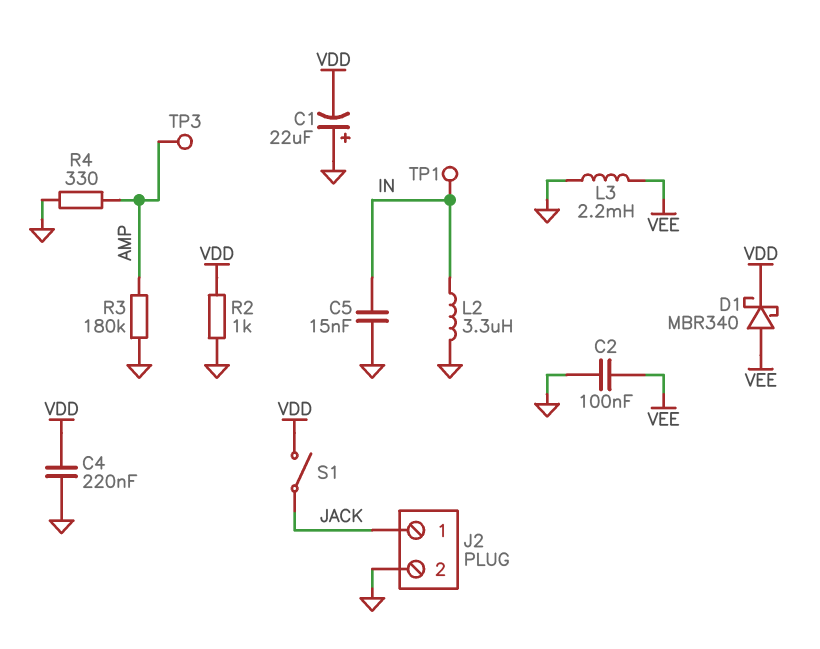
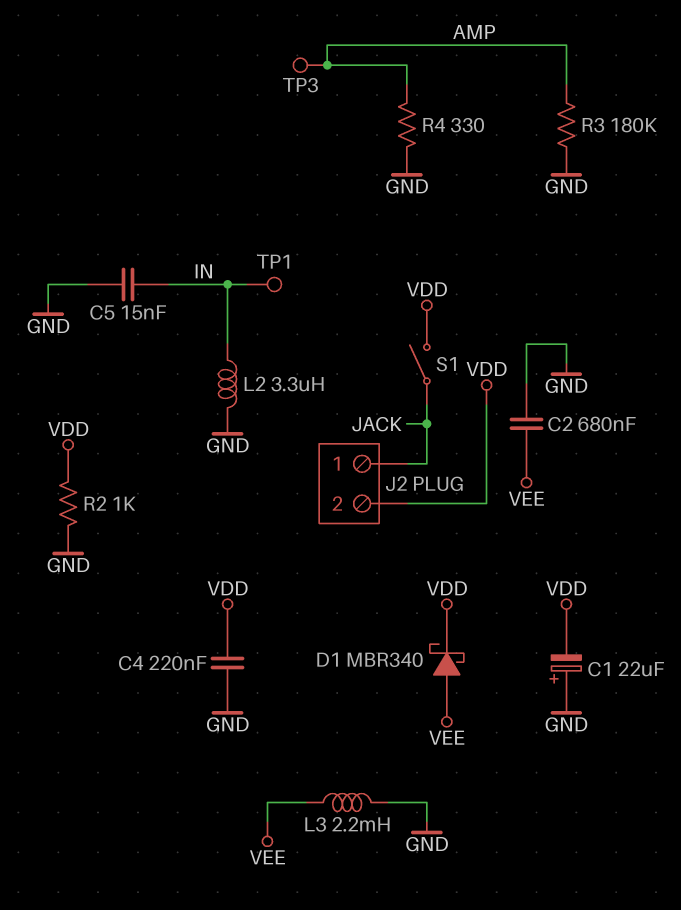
C2: 100nF (GND, VEE) -> 680nF (GND, VEE)
J2 pin 2: GND -> VDD

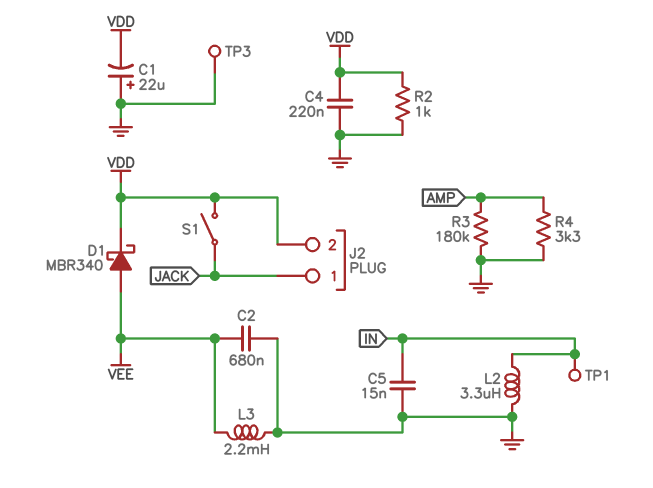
R4: 330 (AMP, GND) -> 3.3k (AMP, GND)
TP3: test point (AMP) -> test point (GND)

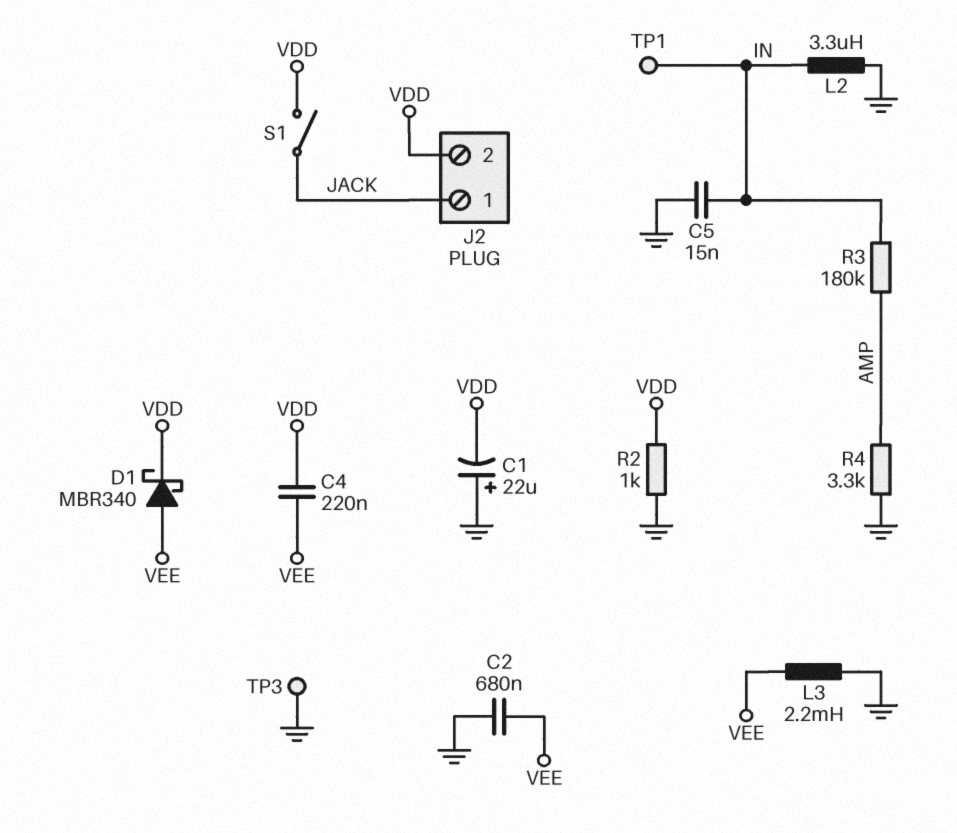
C4: 220nF (GND, VDD) -> 220nF (VDD, VEE)
R3: 180k (AMP, GND) -> 180k (AMP, IN)

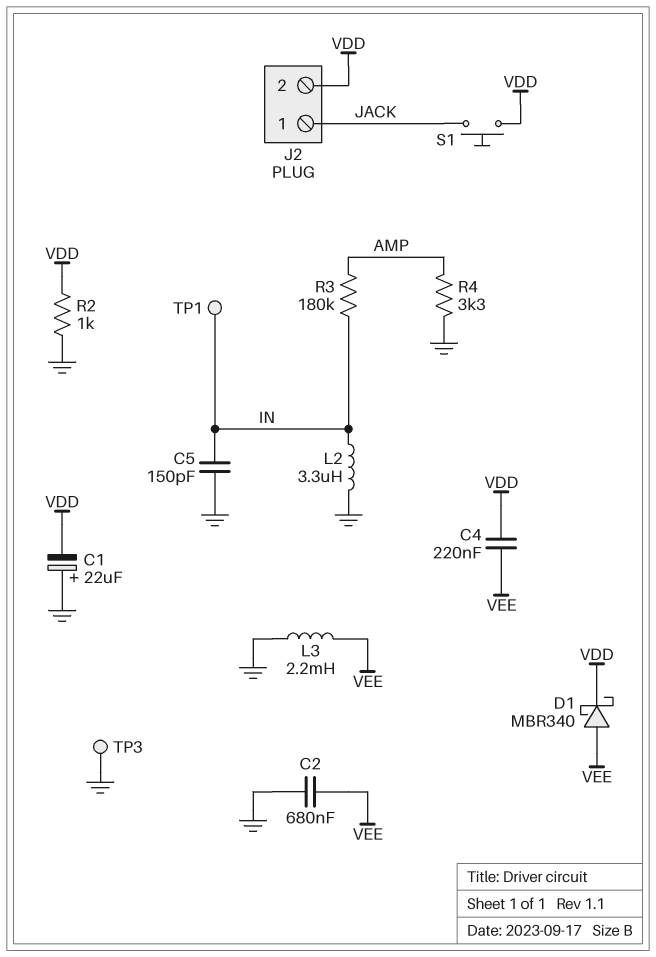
C5: 15nF (GND, IN) -> 150pF (GND, IN)
S1: switch (JACK, VDD) -> button (JACK, VDD)

